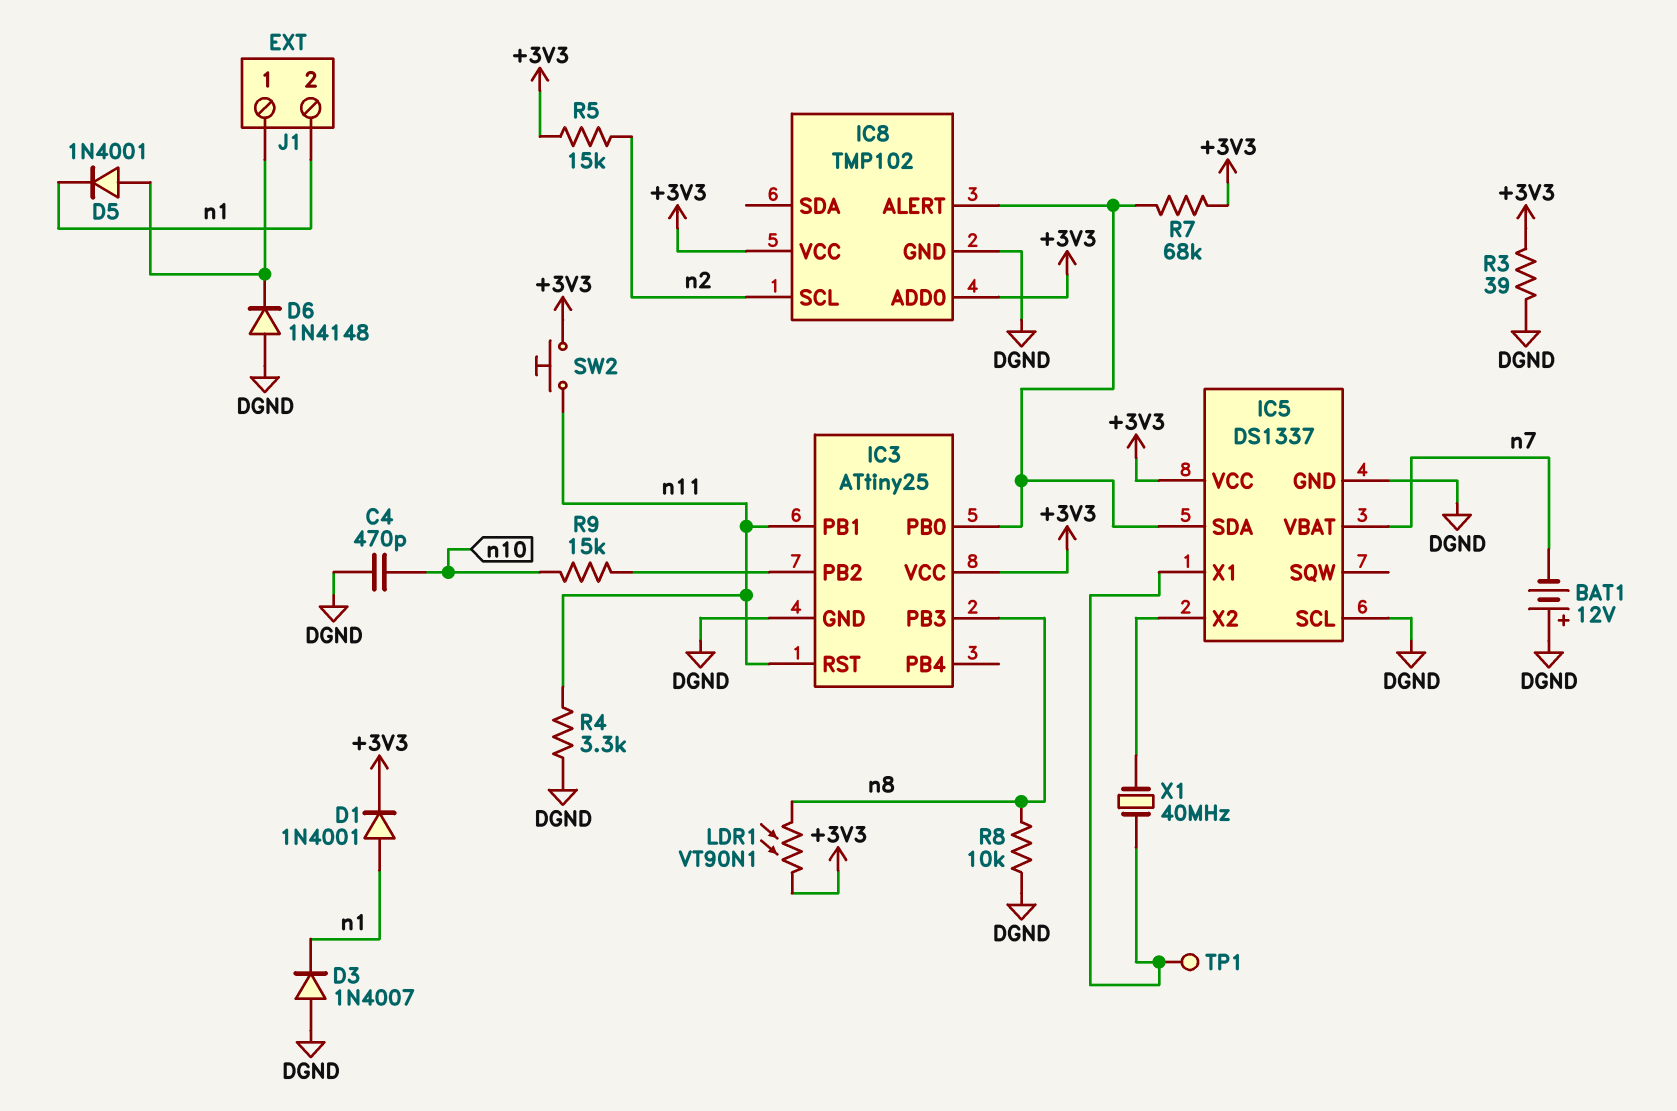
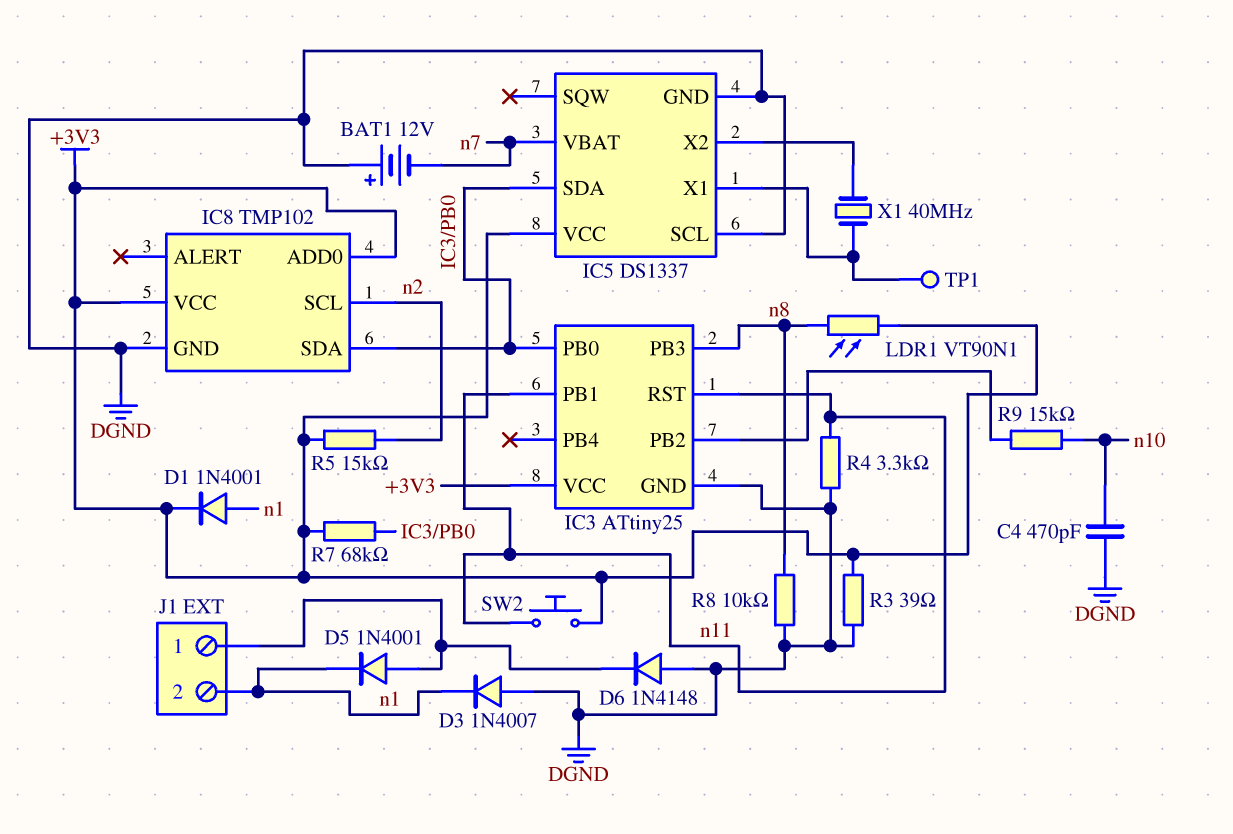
IC8 pin ALERT: IC3/PB0 -> none
IC8 pin SDA: none -> IC3/PB0

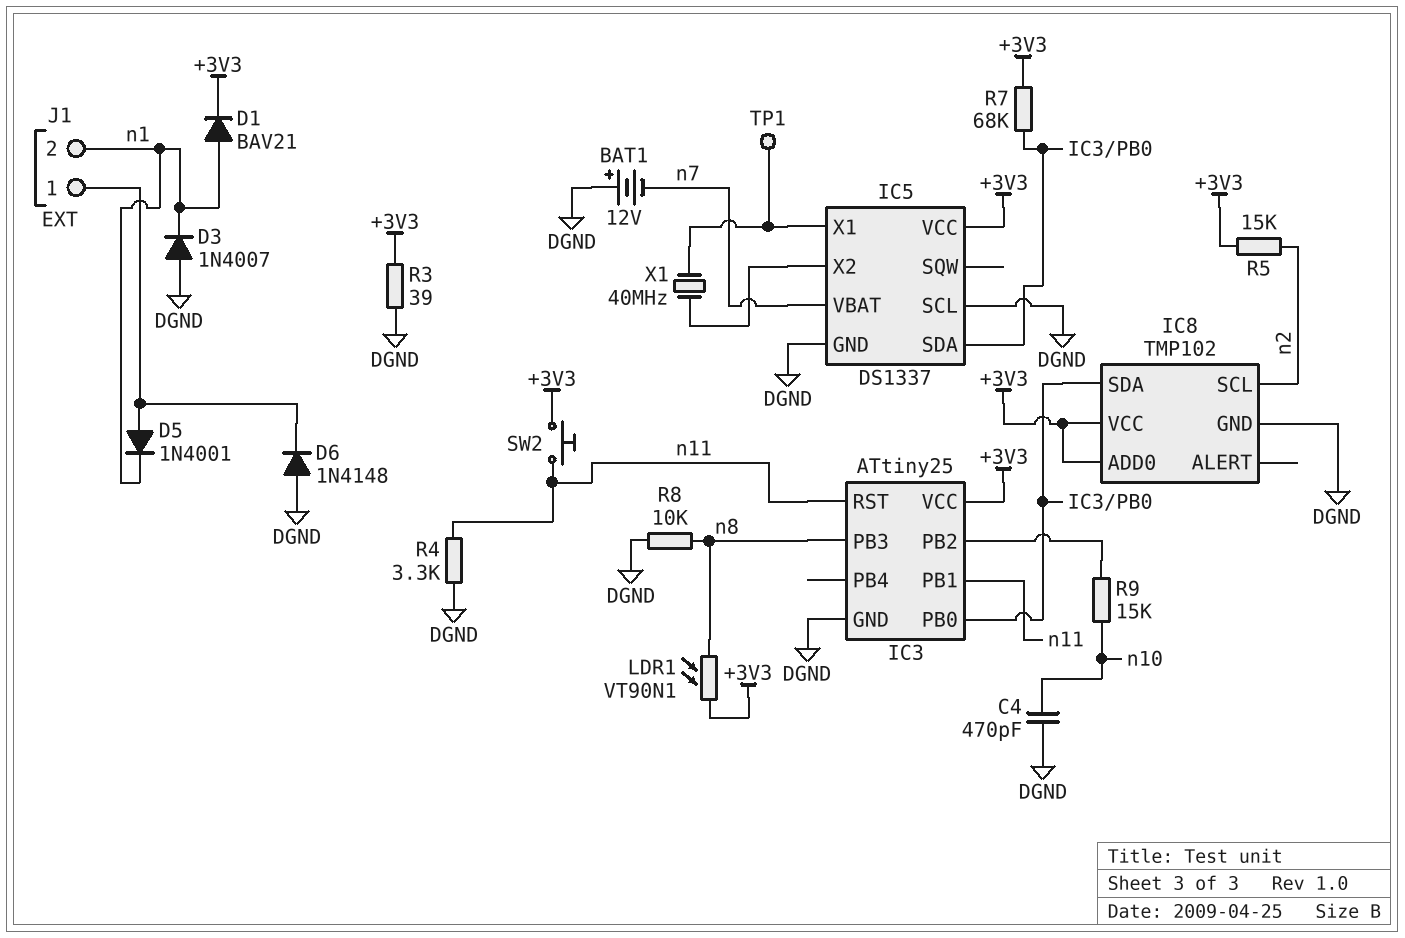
D1: diode 1N4001 (A n1, K +3V3) -> diode BAV21 (A n1, K +3V3)

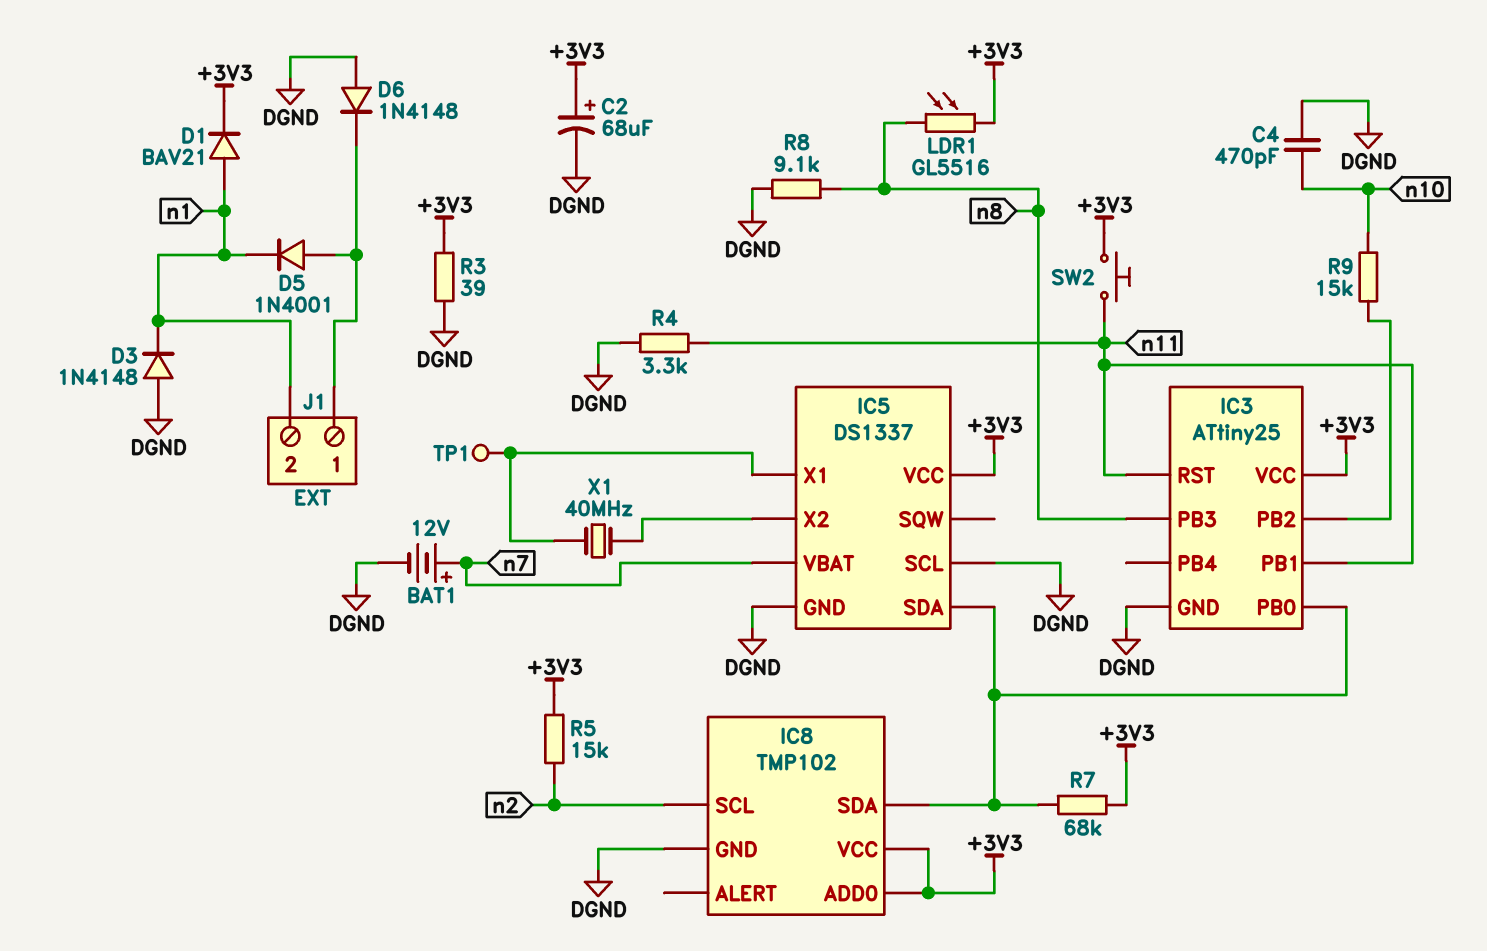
BAT1: 12V (plus DGND, minus n7) -> 12V (plus n7, minus DGND)
C2: none -> 68uF (plus +3V3, minus DGND)
D3: diode 1N4007 (A DGND, K n1) -> diode 1N4148 (A DGND, K n1)
LDR1: VT90N1 (+3V3, n8) -> GL5516 (+3V3, n8)
R8: 10k (DGND, n8) -> 9.1k (DGND, n8)

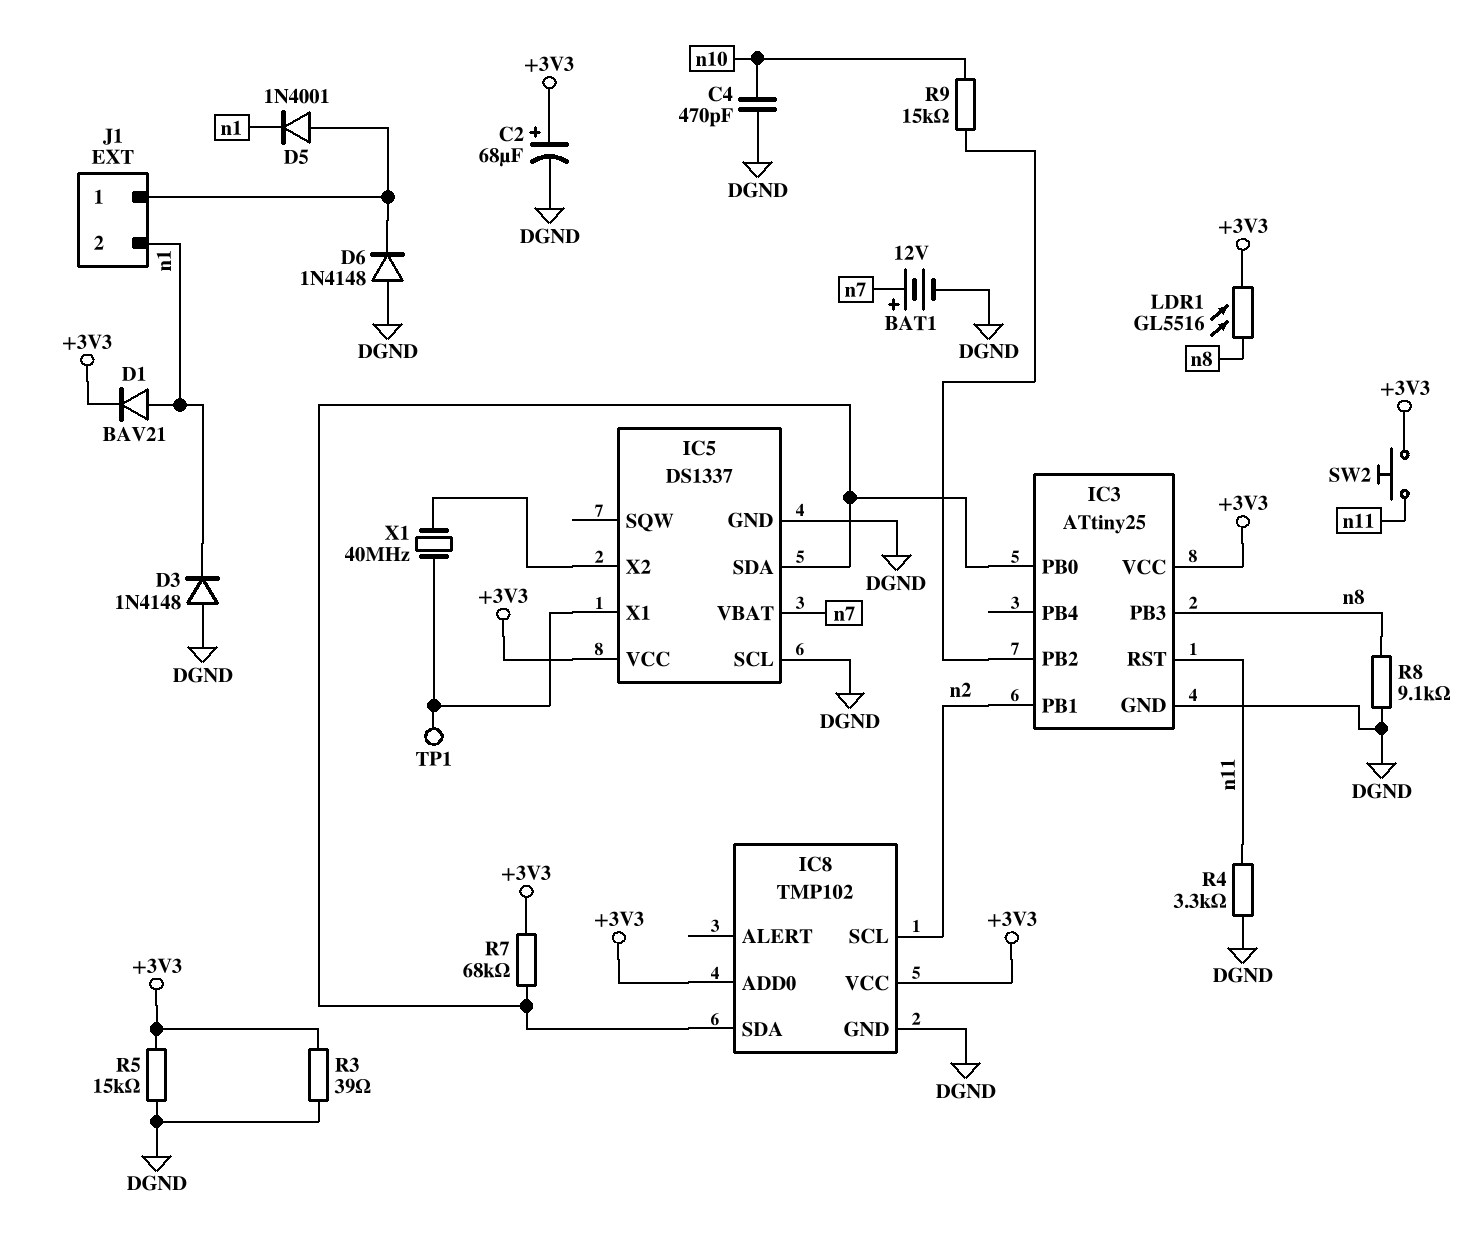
IC3 pin PB1: n11 -> n2
R5: 15k (+3V3, n2) -> 15k (+3V3, DGND)

